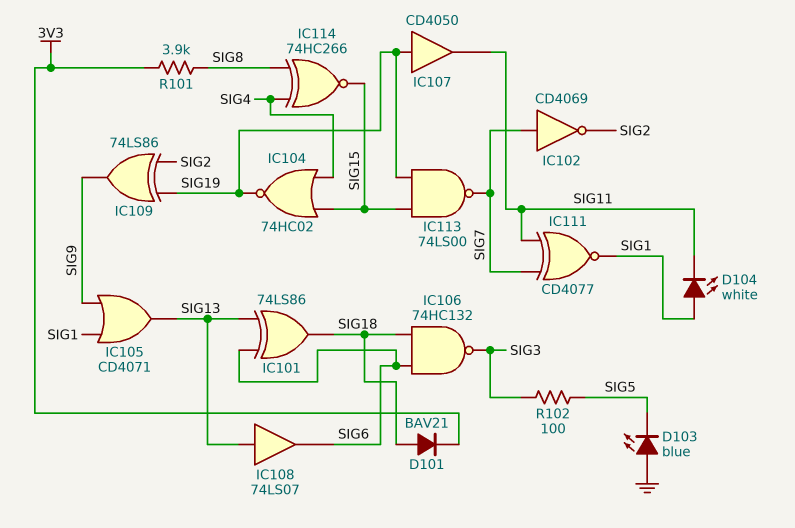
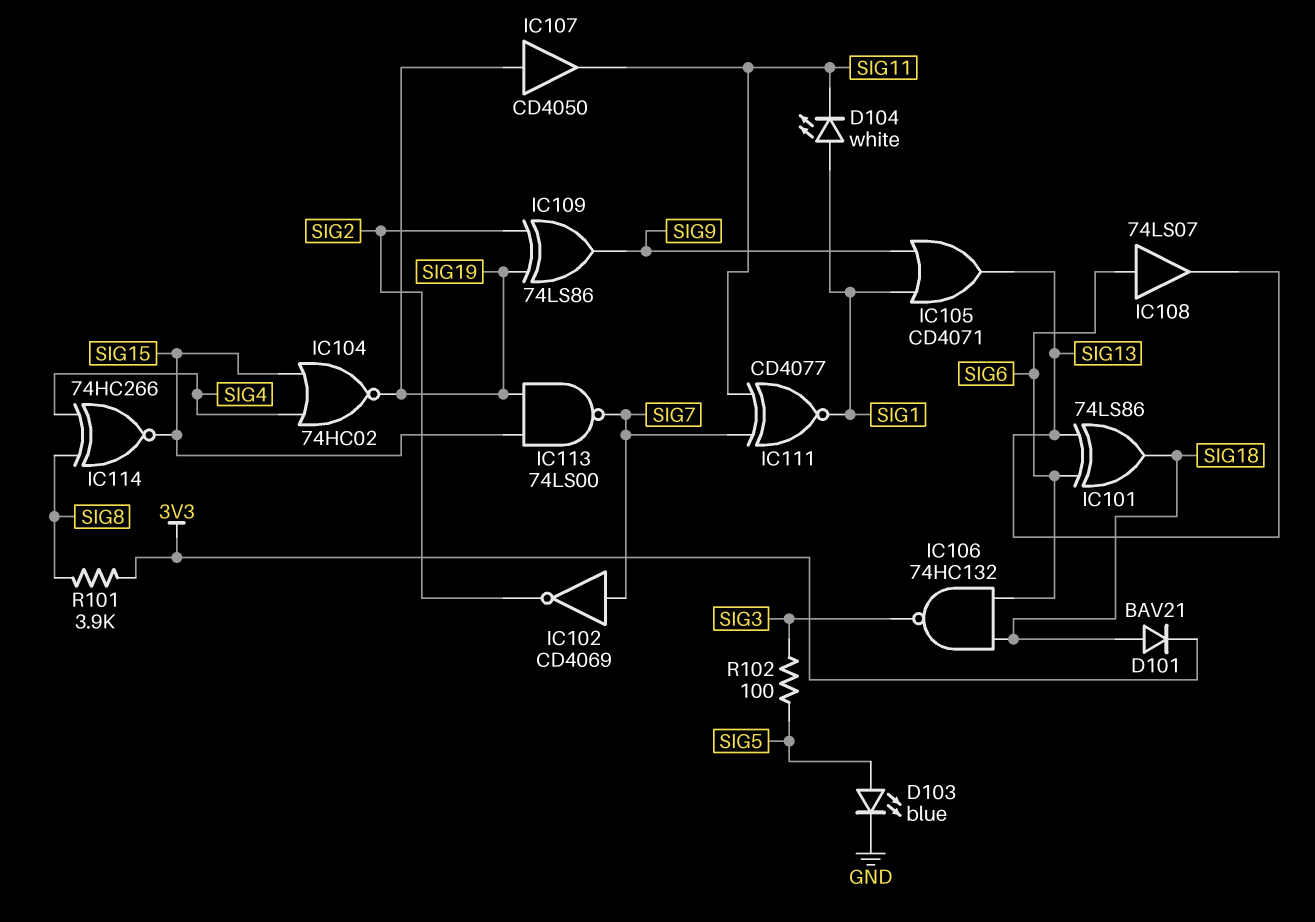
D103: LED blue (A GND, K SIG5) -> LED blue (A SIG5, K GND)
IC108: buffer 74LS07 (in SIG13, out SIG6) -> buffer 74LS07 (in SIG6, out SIG13)

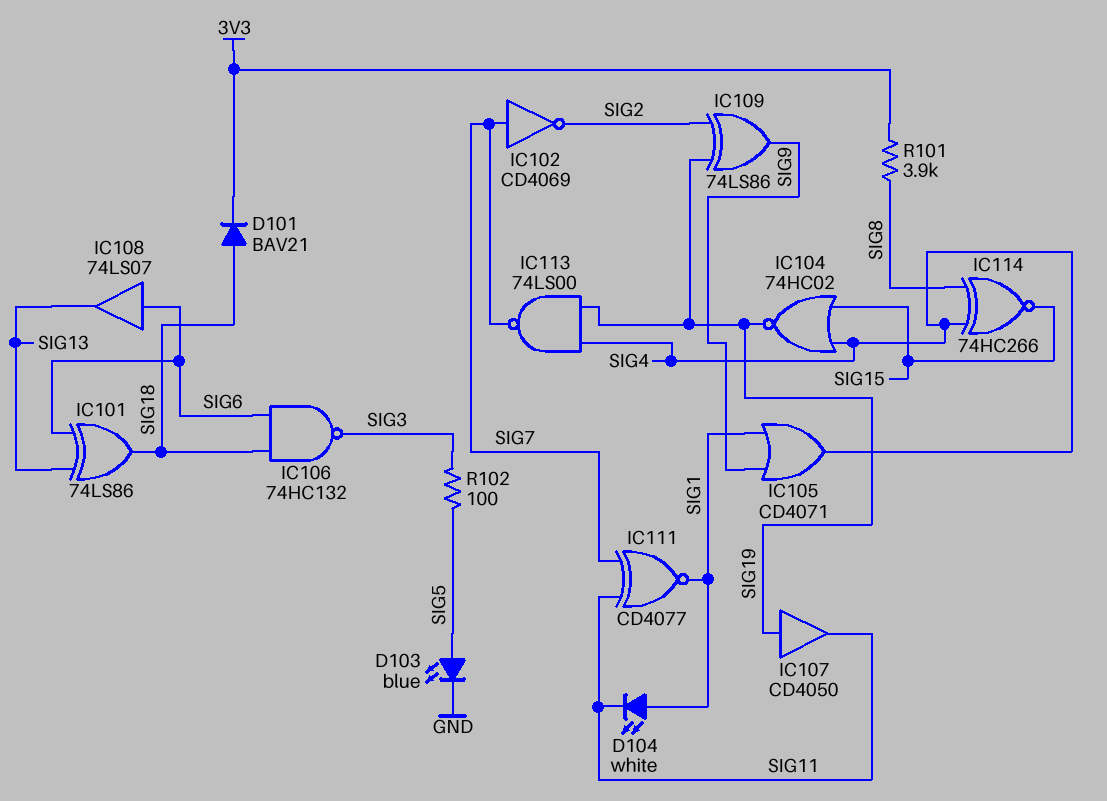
IC105: OR CD4071 (in SIG1, in SIG9, out SIG13) -> OR CD4071 (in SIG1, in SIG9, out SIG4)
IC113: NAND 74LS00 (in SIG15, in SIG19, out SIG7) -> NAND 74LS00 (in SIG4, in SIG19, out SIG7)

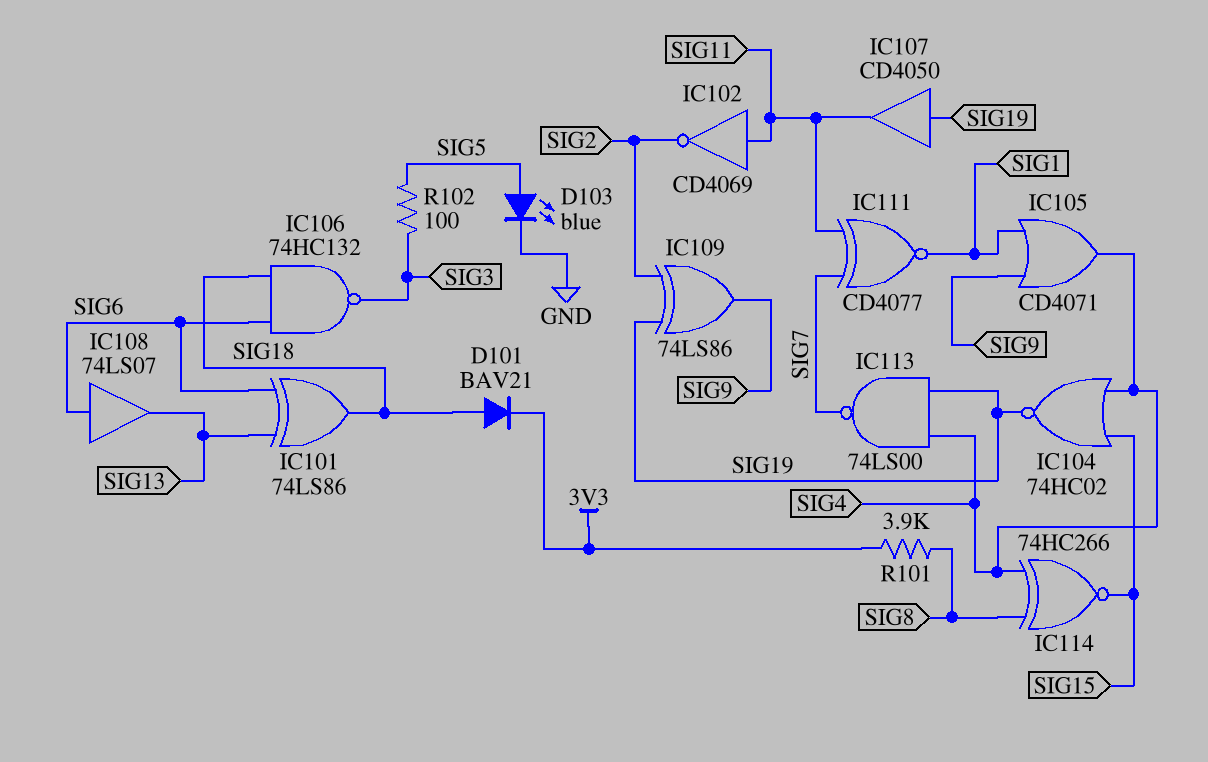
D104: LED white (A SIG1, K SIG11) -> none
IC102: NOT CD4069 (in SIG7, out SIG2) -> NOT CD4069 (in SIG11, out SIG2)

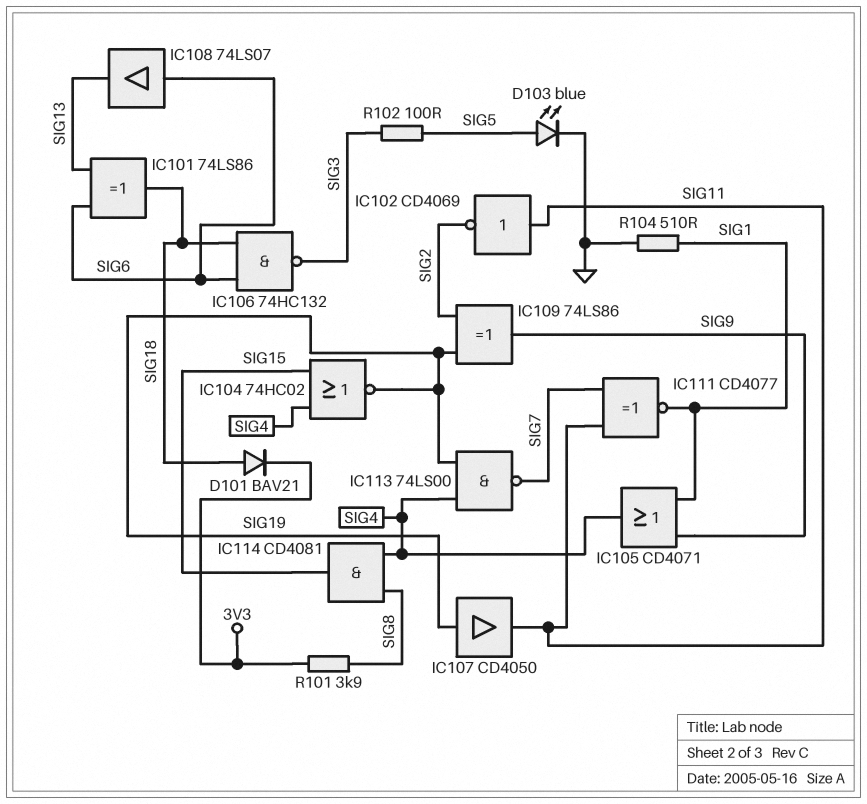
IC114: XNOR 74HC266 (in SIG4, in SIG8, out SIG15) -> AND CD4081 (in SIG4, in SIG8, out SIG15)
R104: none -> 510 (GND, SIG1)

